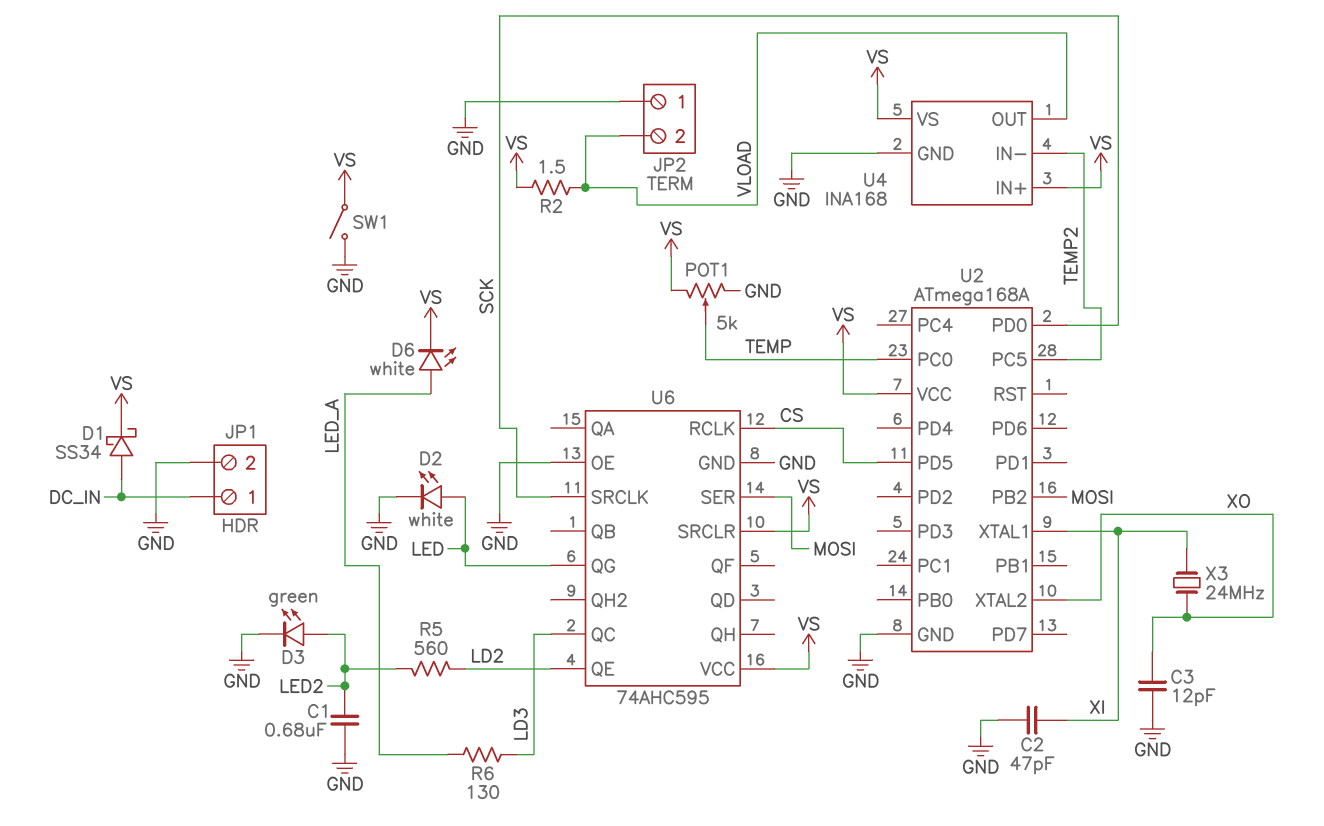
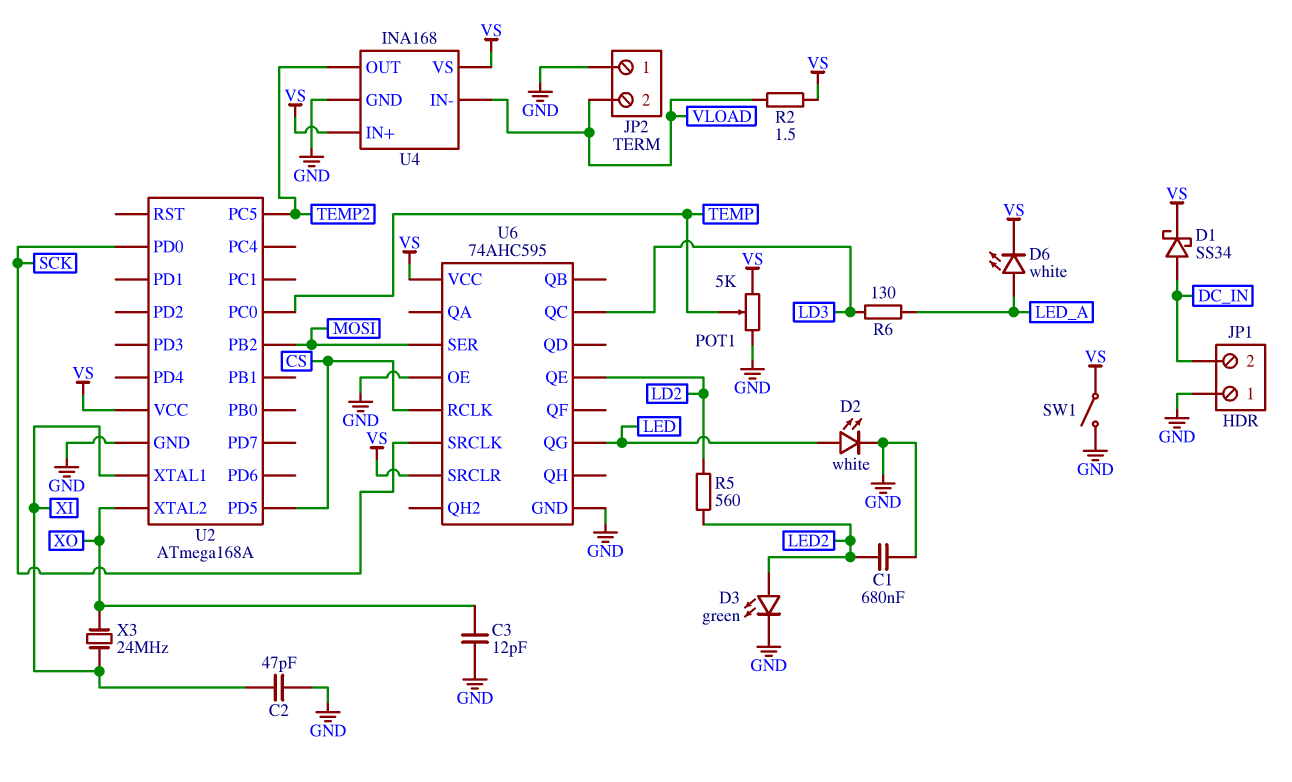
JP1 pin 1: DC_IN -> GND
JP1 pin 2: GND -> DC_IN
U4 pin IN-: TEMP2 -> VLOAD
U4 pin OUT: VLOAD -> TEMP2

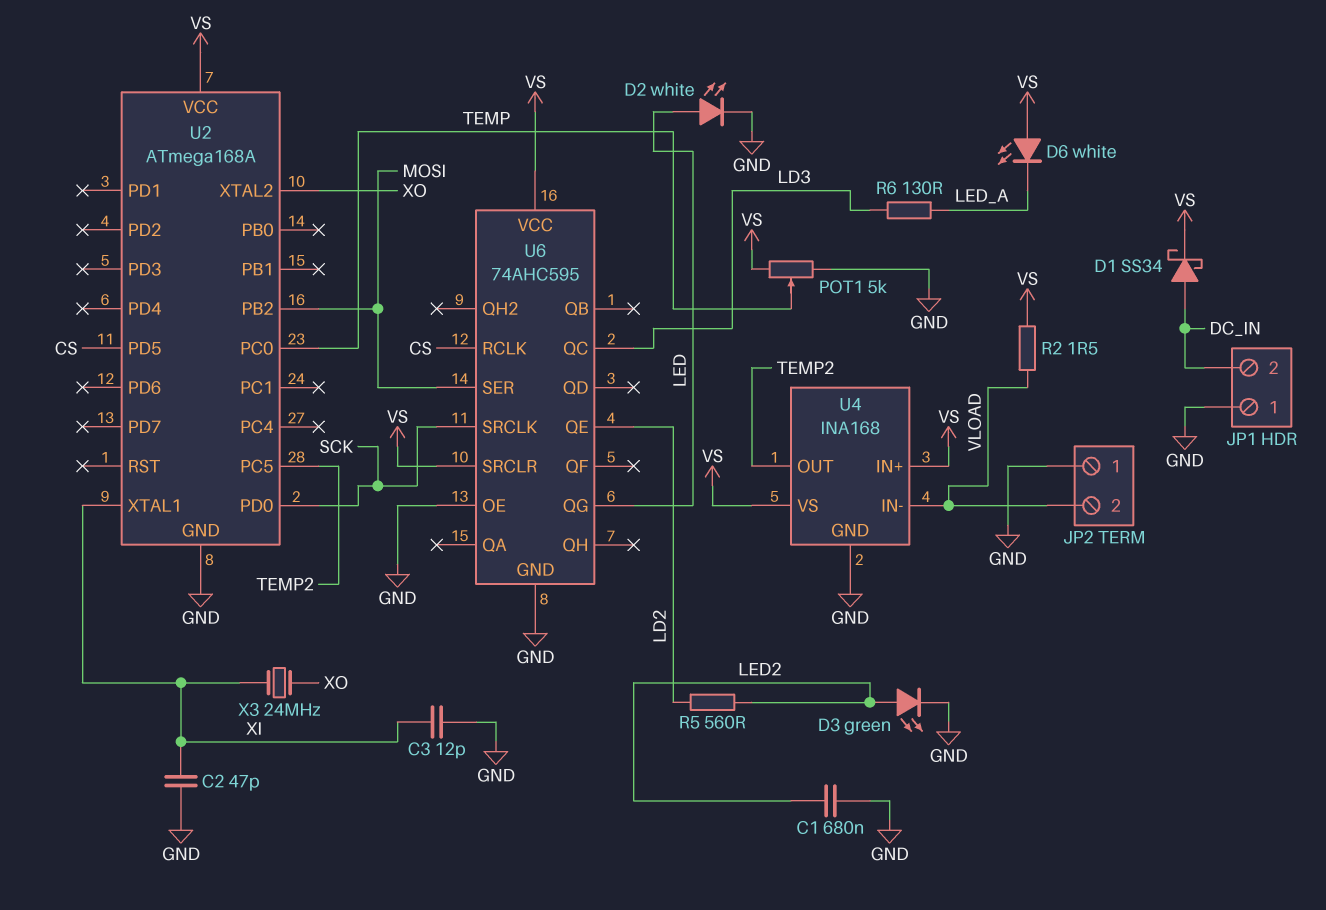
C3: 12pF (GND, XO) -> 12pF (GND, XI)
D6: LED white (A LED_A, K VS) -> LED white (A VS, K LED_A)
SW1: switch (GND, VS) -> none

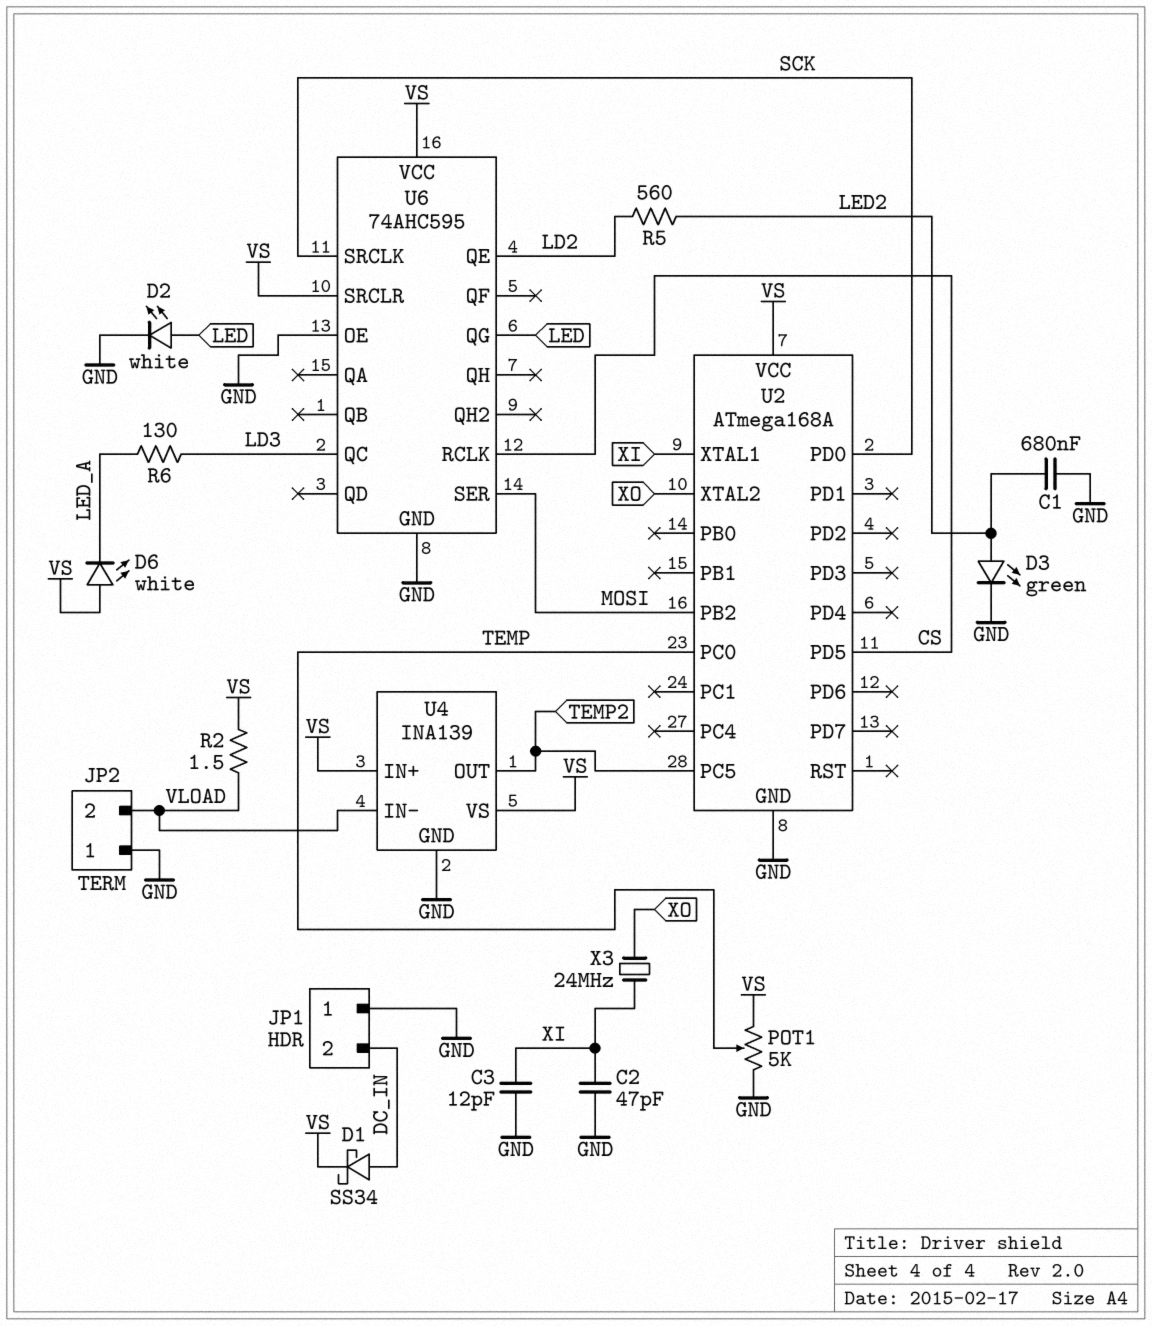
U4: INA168 -> INA139

